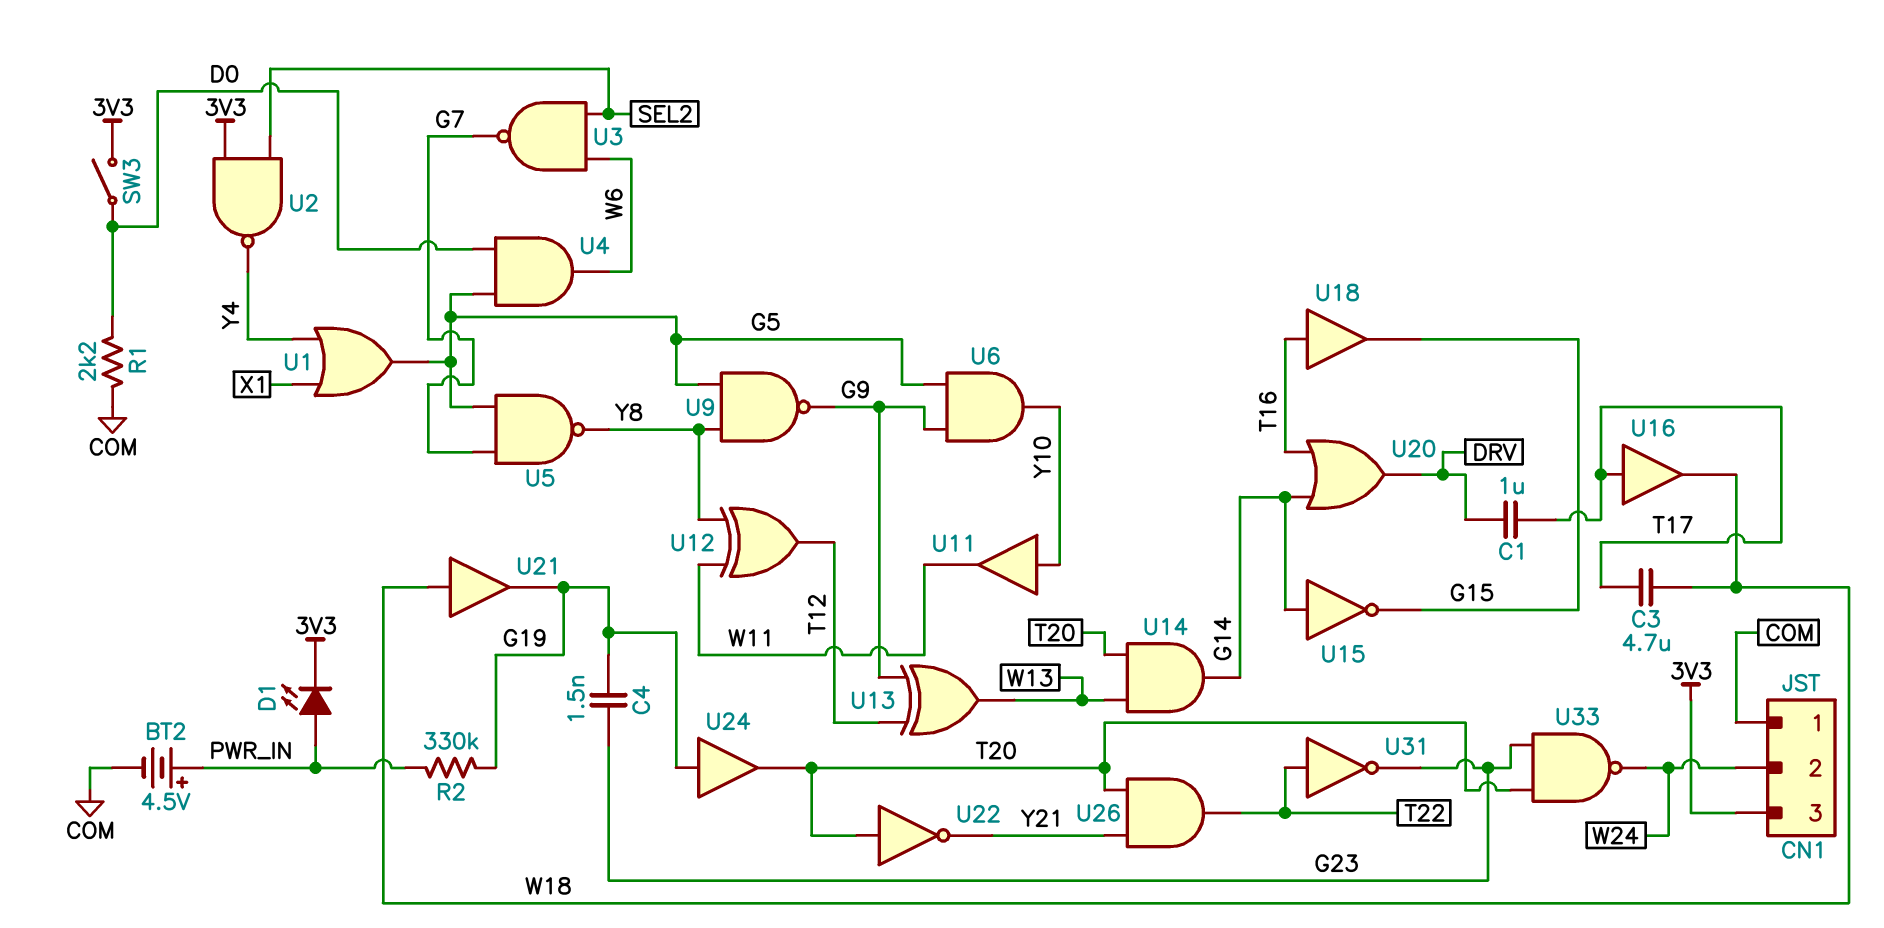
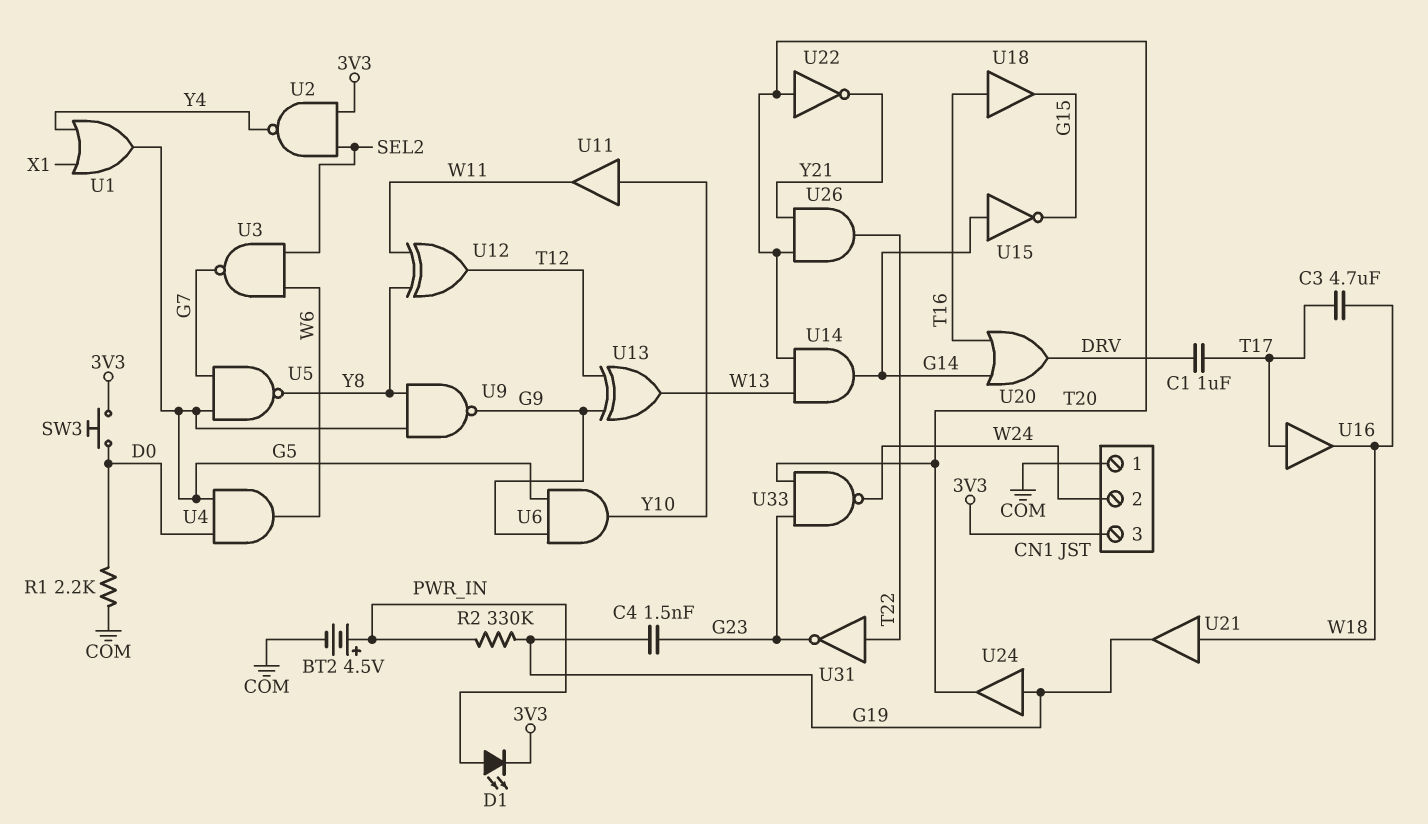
SW3: switch (3V3, D0) -> button (3V3, D0)

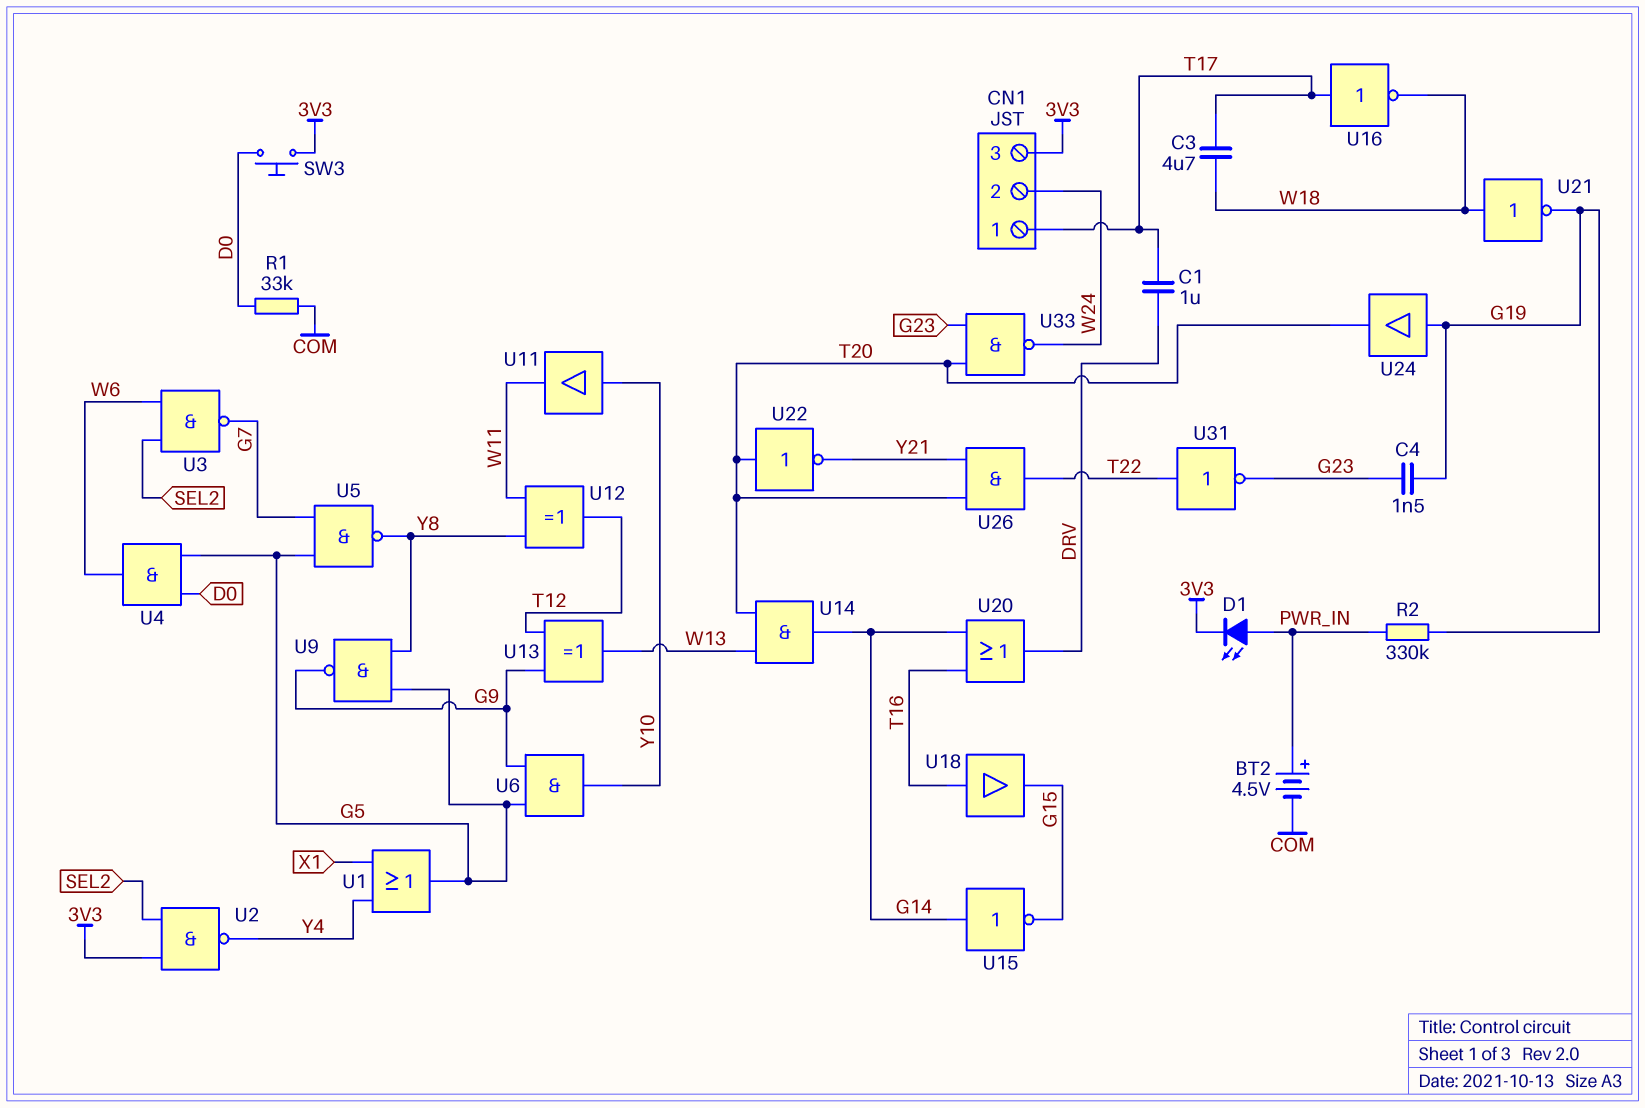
CN1 pin 1: COM -> T17
R1: 2.2k (COM, D0) -> 33k (COM, D0)
U16: buffer (in T17, out W18) -> NOT (in T17, out W18)
U21: buffer (in W18, out G19) -> NOT (in W18, out G19)

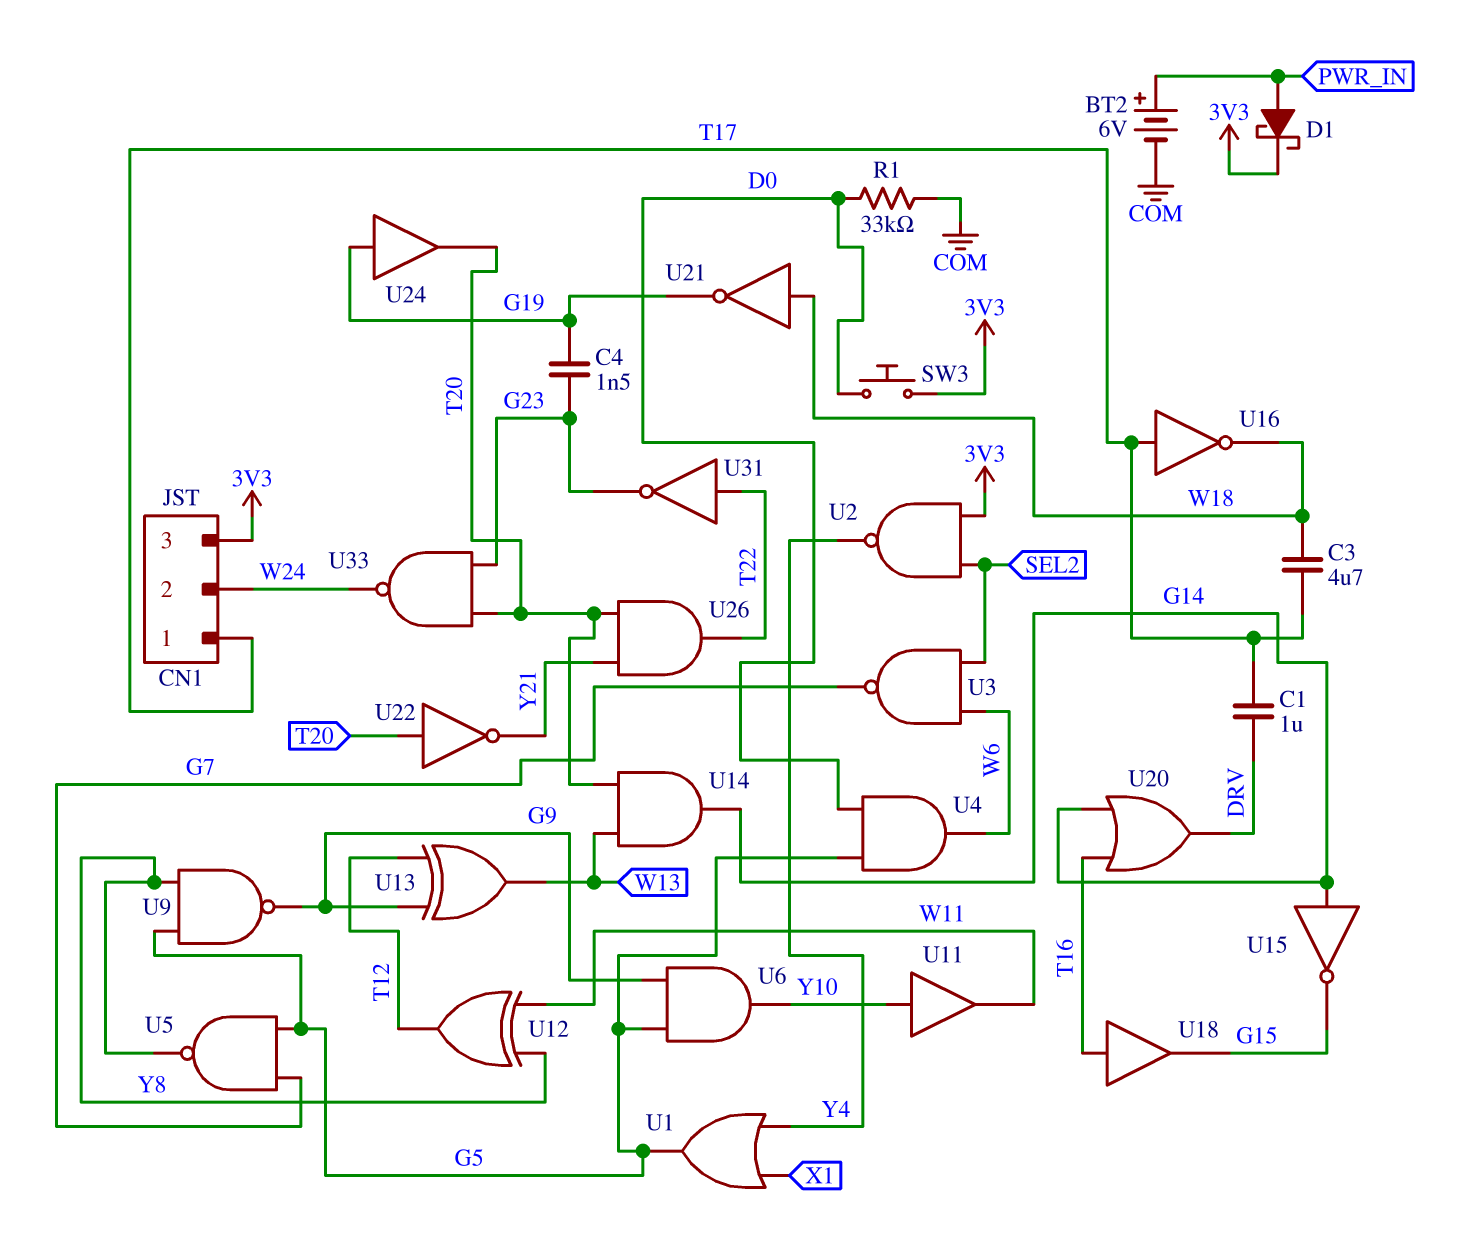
BT2: 4.5V (plus PWR_IN, minus COM) -> 6V (plus PWR_IN, minus COM)
D1: LED (A PWR_IN, K 3V3) -> schottky (A PWR_IN, K 3V3)
R2: 330k (G19, PWR_IN) -> none

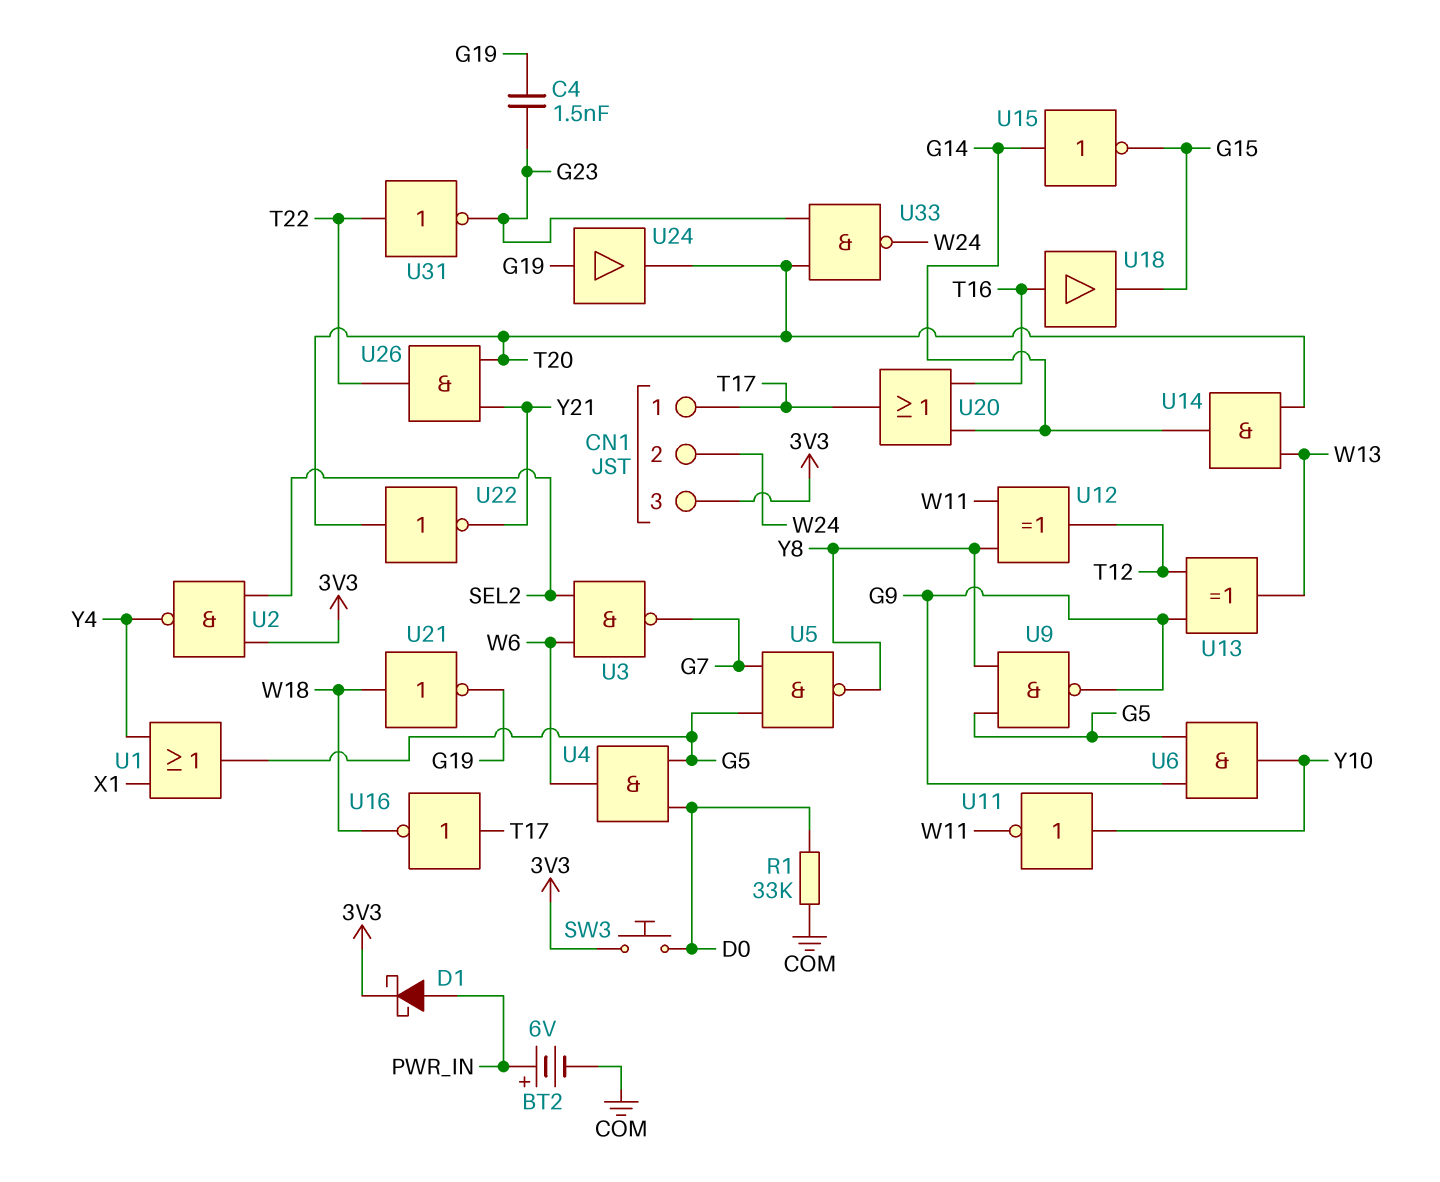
C1: 1uF (DRV, T17) -> none
C3: 4.7uF (T17, W18) -> none
U11: buffer (in Y10, out W11) -> NOT (in Y10, out W11)
U20: OR (in G14, in T16, out DRV) -> OR (in G14, in T16, out T17)

